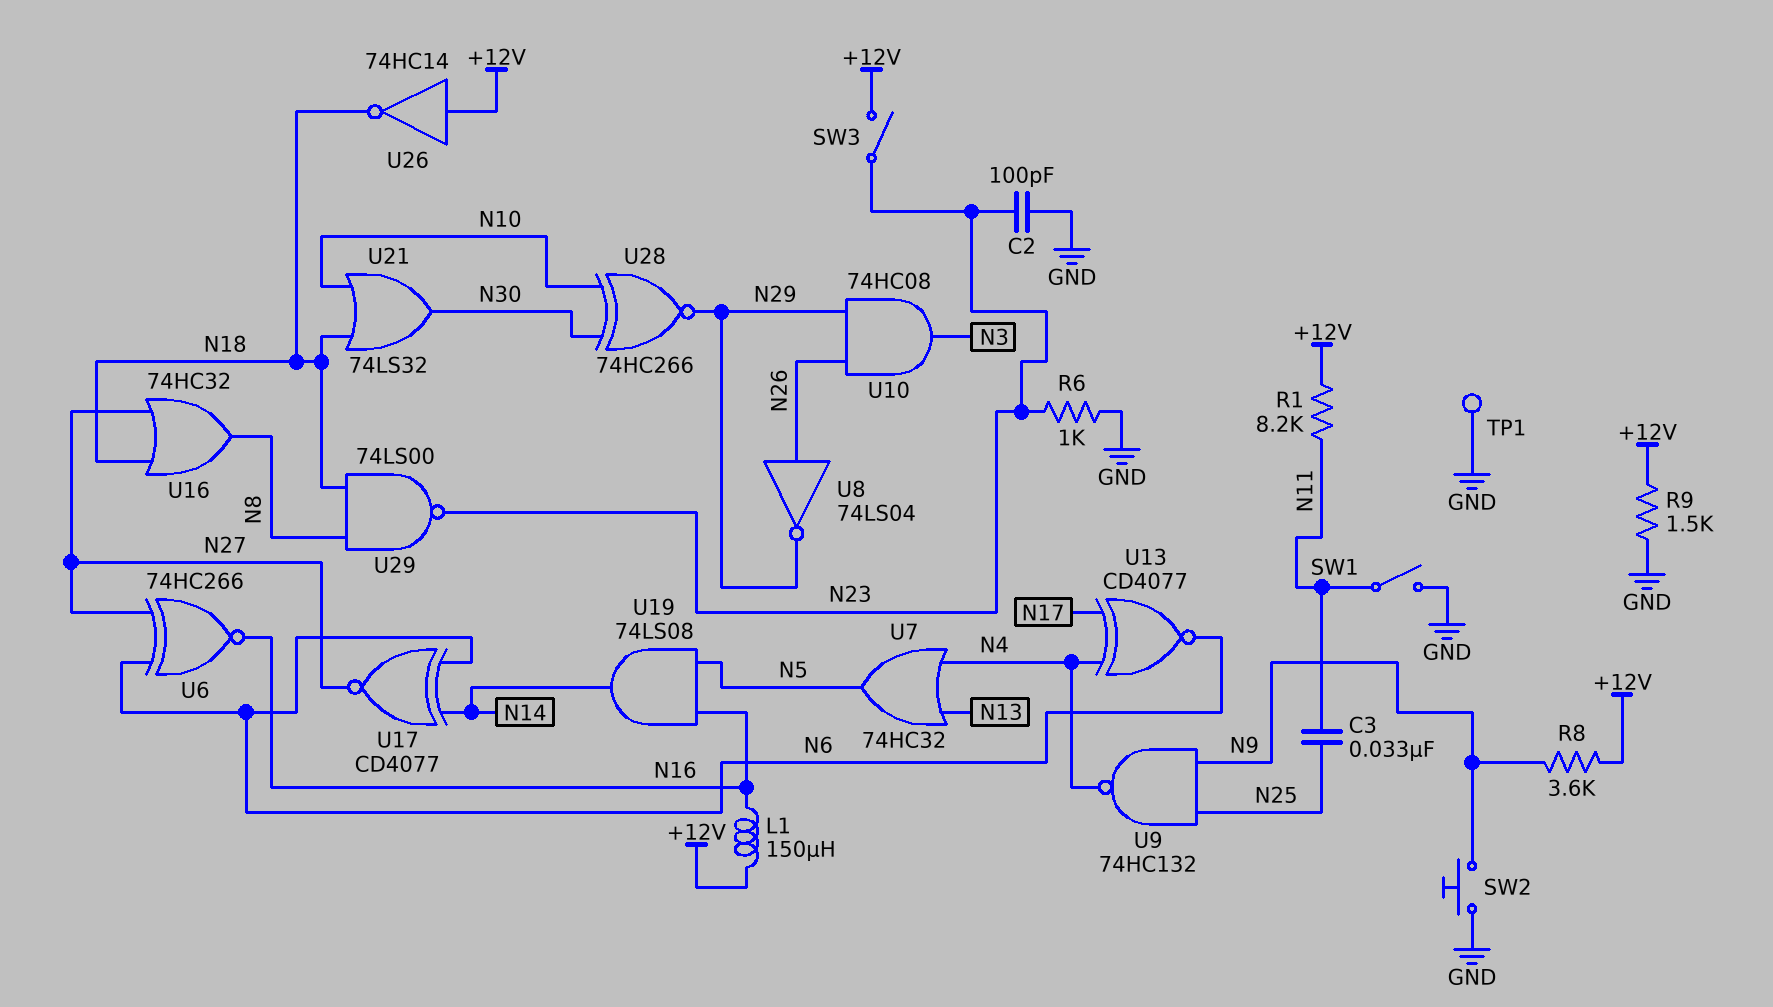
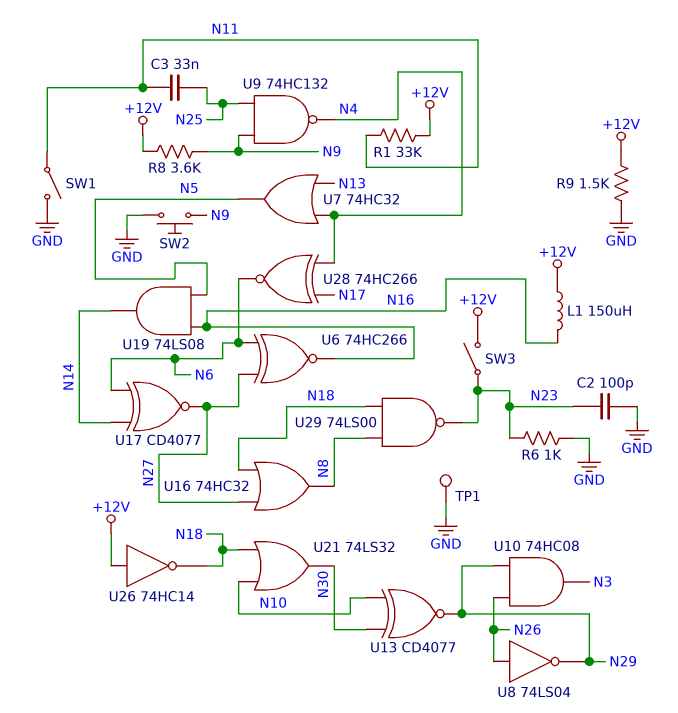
R1: 8.2k (+12V, N11) -> 33k (+12V, N11)
U13: XNOR CD4077 (in N4, in N17, out N6) -> XNOR CD4077 (in N10, in N30, out N29)
U28: XNOR 74HC266 (in N10, in N30, out N29) -> XNOR 74HC266 (in N4, in N17, out N6)

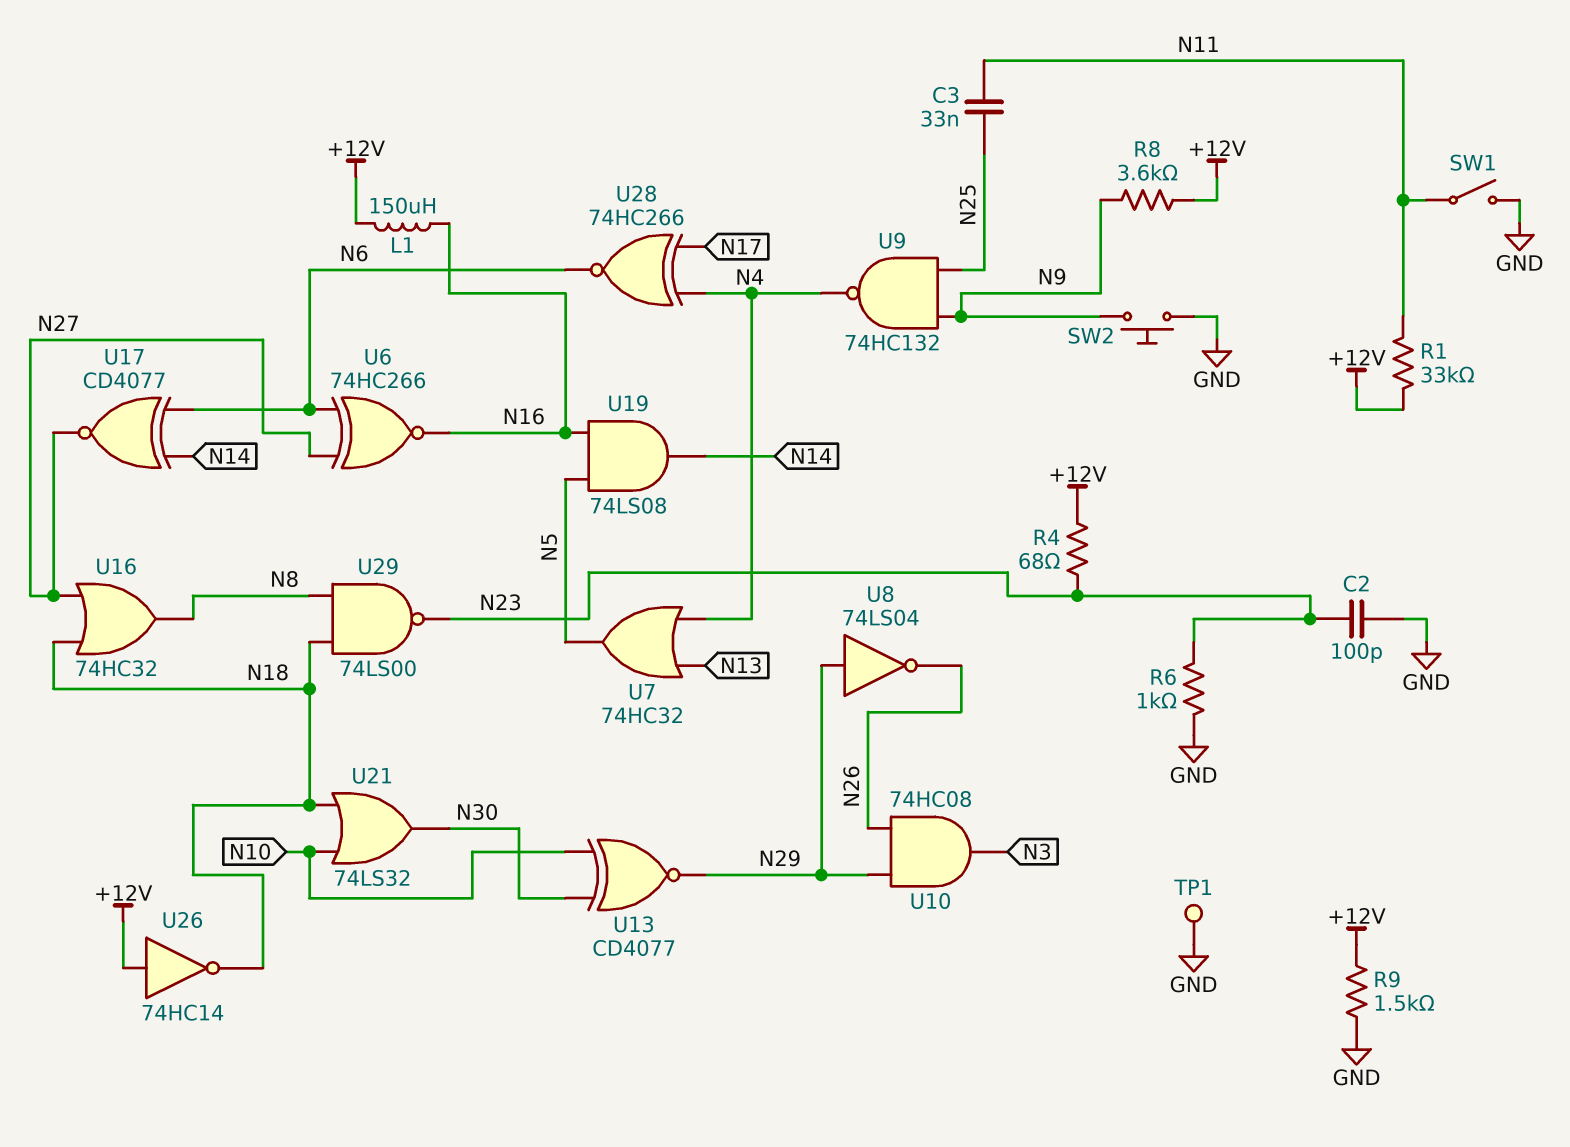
R4: none -> 68 (+12V, N23)
SW3: switch (+12V, N23) -> none
U8: NOT 74LS04 (in N26, out N29) -> NOT 74LS04 (in N29, out N26)

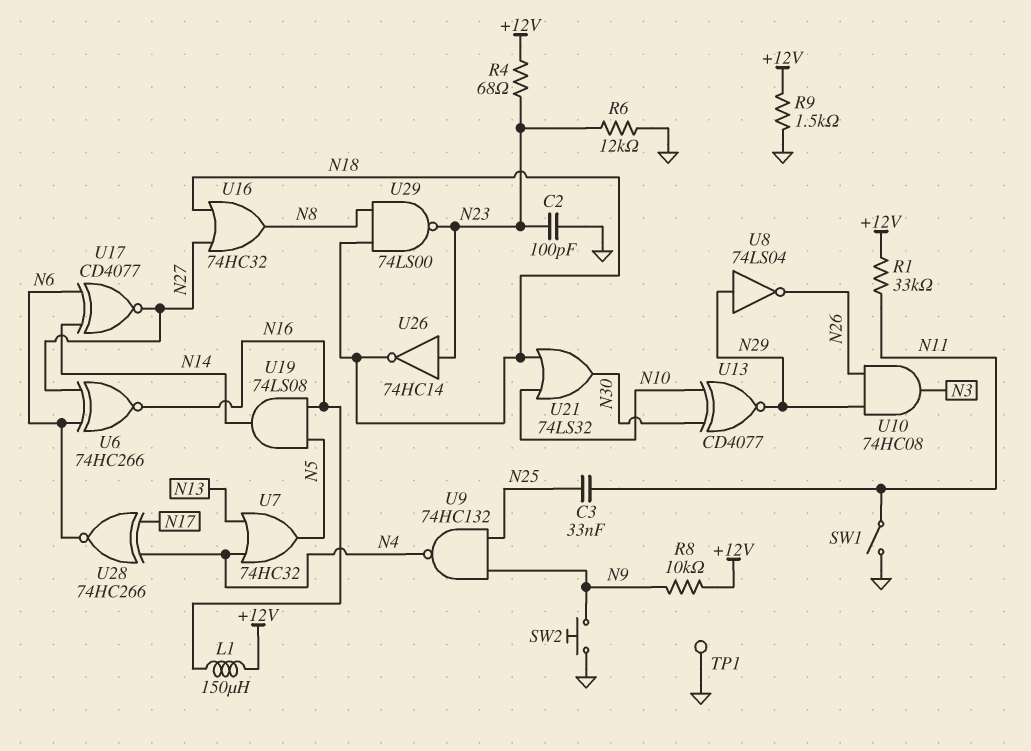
R6: 1k (GND, N23) -> 12k (GND, N23)
R8: 3.6k (+12V, N9) -> 10k (+12V, N9)
U26: NOT 74HC14 (in +12V, out N18) -> NOT 74HC14 (in N23, out N18)

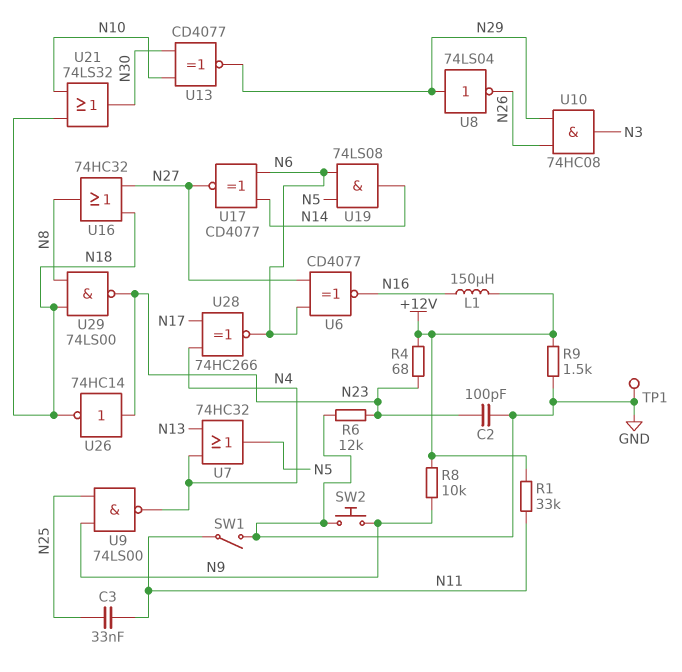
U6: XNOR 74HC266 (in N6, in N27, out N16) -> XNOR CD4077 (in N6, in N27, out N16)
U9: NAND 74HC132 (in N9, in N25, out N4) -> NAND 74LS00 (in N9, in N25, out N4)
U19: AND 74LS08 (in N5, in N16, out N14) -> AND 74LS08 (in N5, in N6, out N14)

